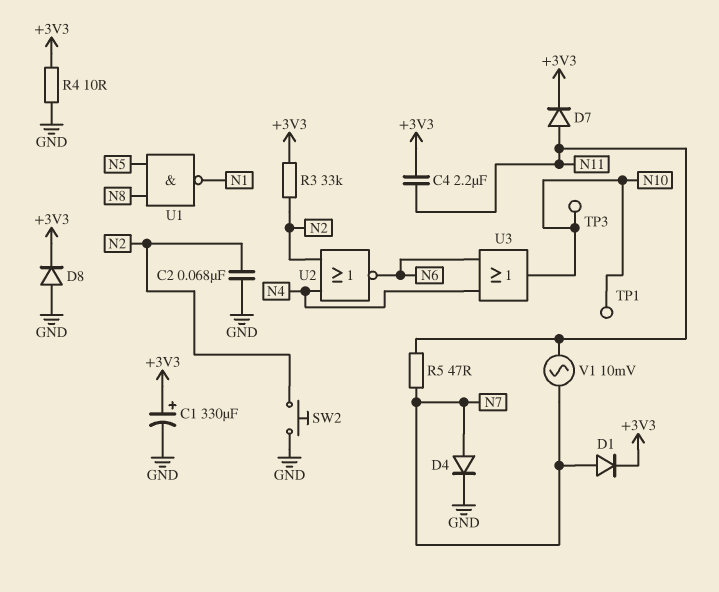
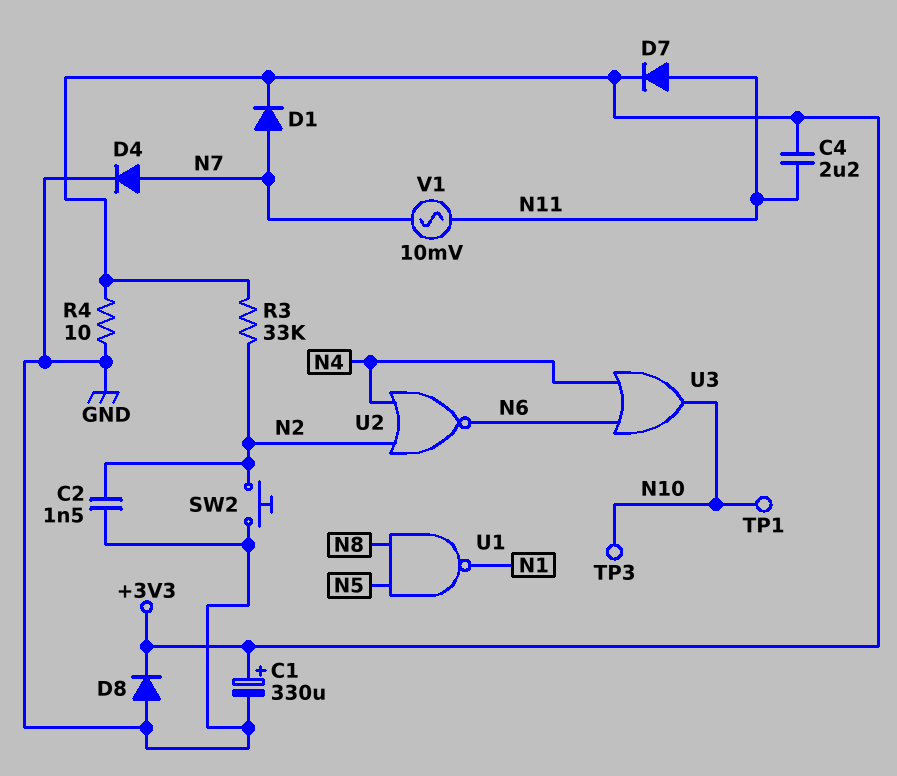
C2: 68nF (GND, N2) -> 1.5nF (GND, N2)
R5: 47 (N7, N11) -> none

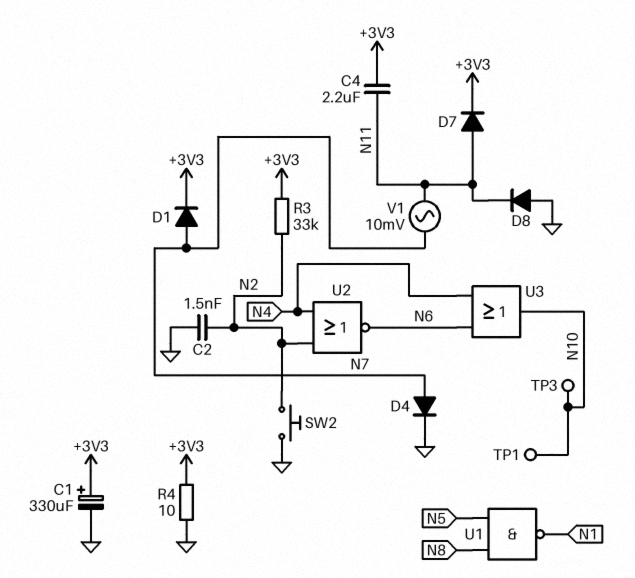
D8: diode (A GND, K +3V3) -> diode (A GND, K N11)

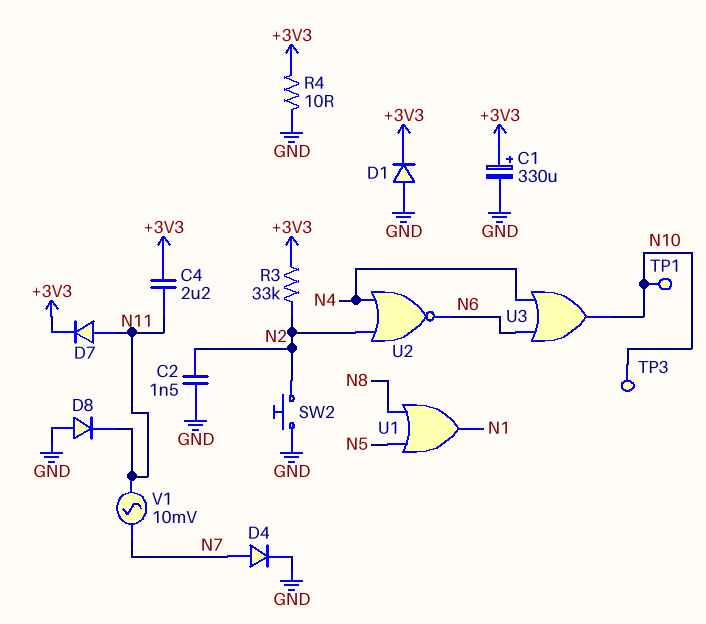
D1: diode (A N7, K +3V3) -> diode (A GND, K +3V3)
U1: NAND (in N5, in N8, out N1) -> OR (in N5, in N8, out N1)

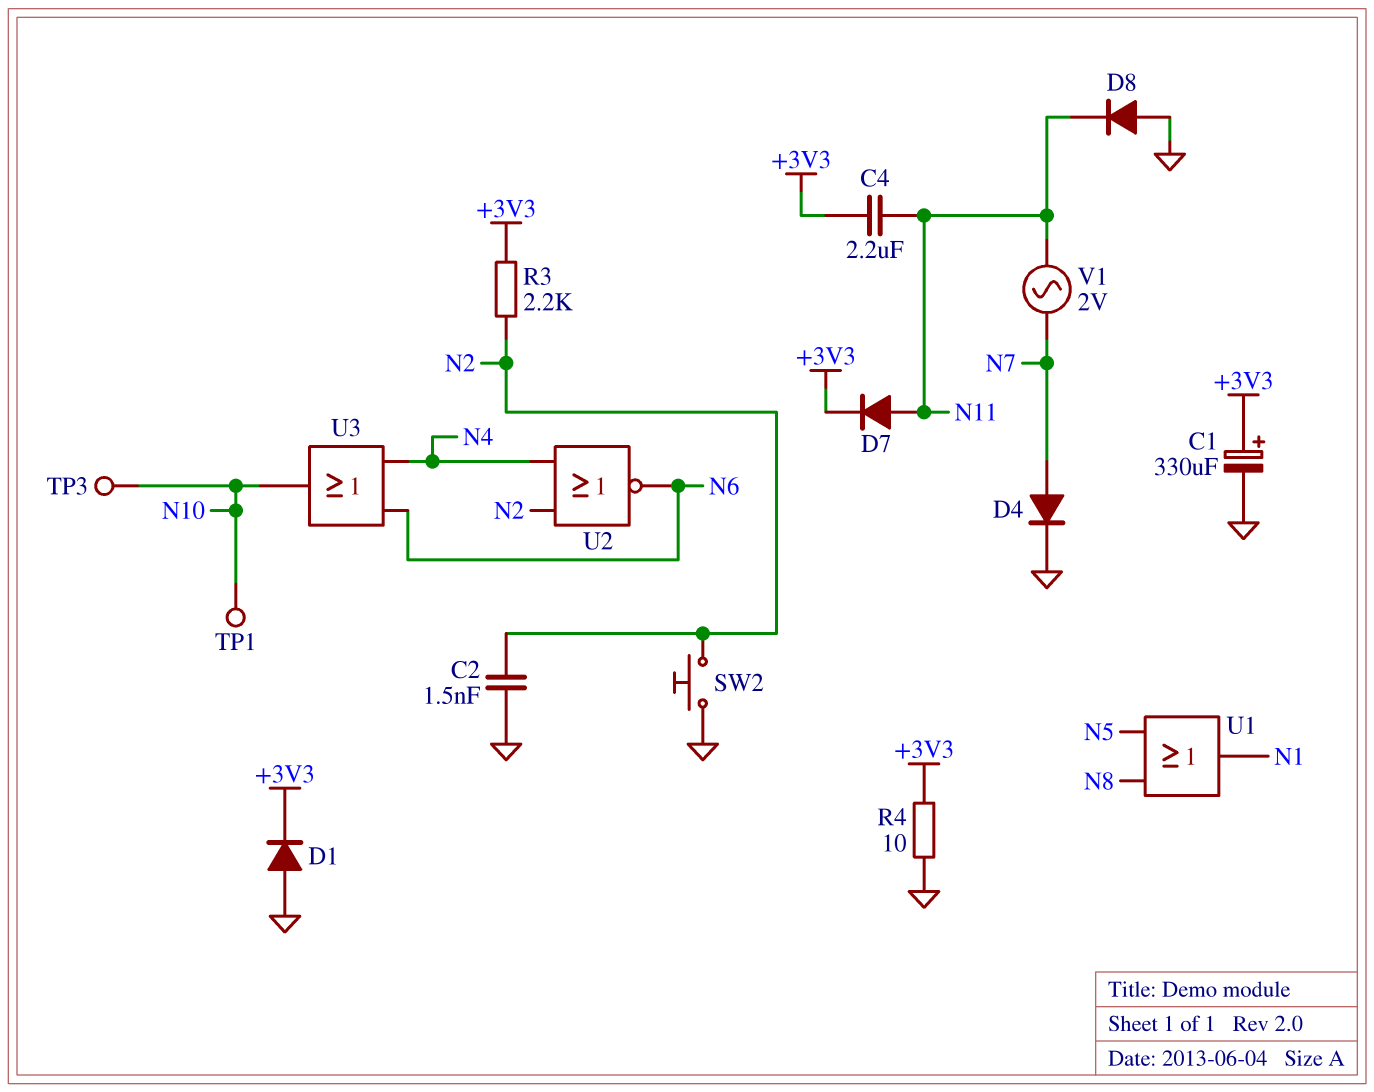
R3: 33k (+3V3, N2) -> 2.2k (+3V3, N2)
V1: AC 10mV (N7, N11) -> AC 2V (N7, N11)

